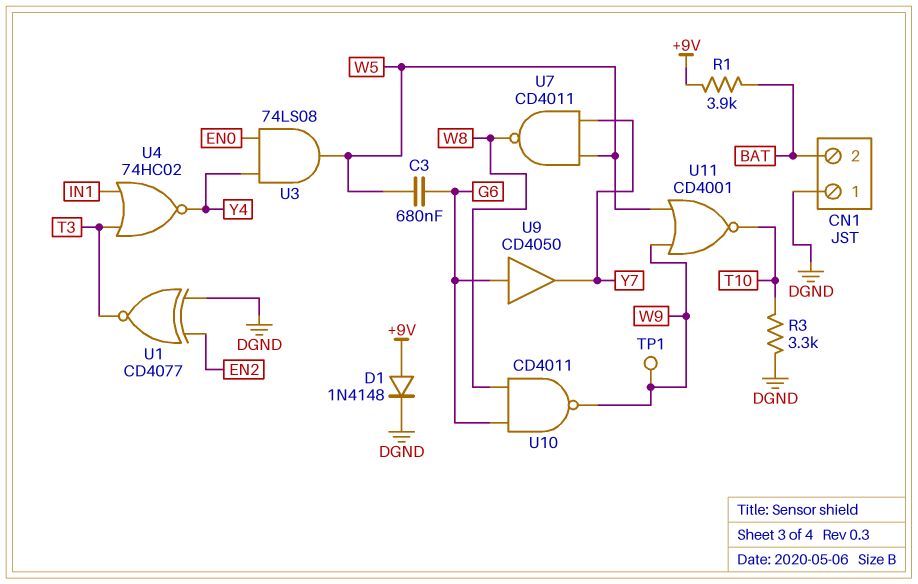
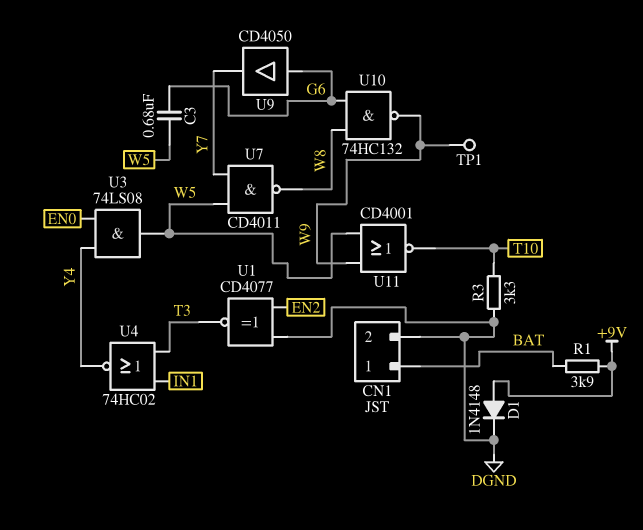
CN1 pin 1: DGND -> BAT
CN1 pin 2: BAT -> DGND
U10: NAND CD4011 (in G6, in W8, out W9) -> NAND 74HC132 (in G6, in W8, out W9)

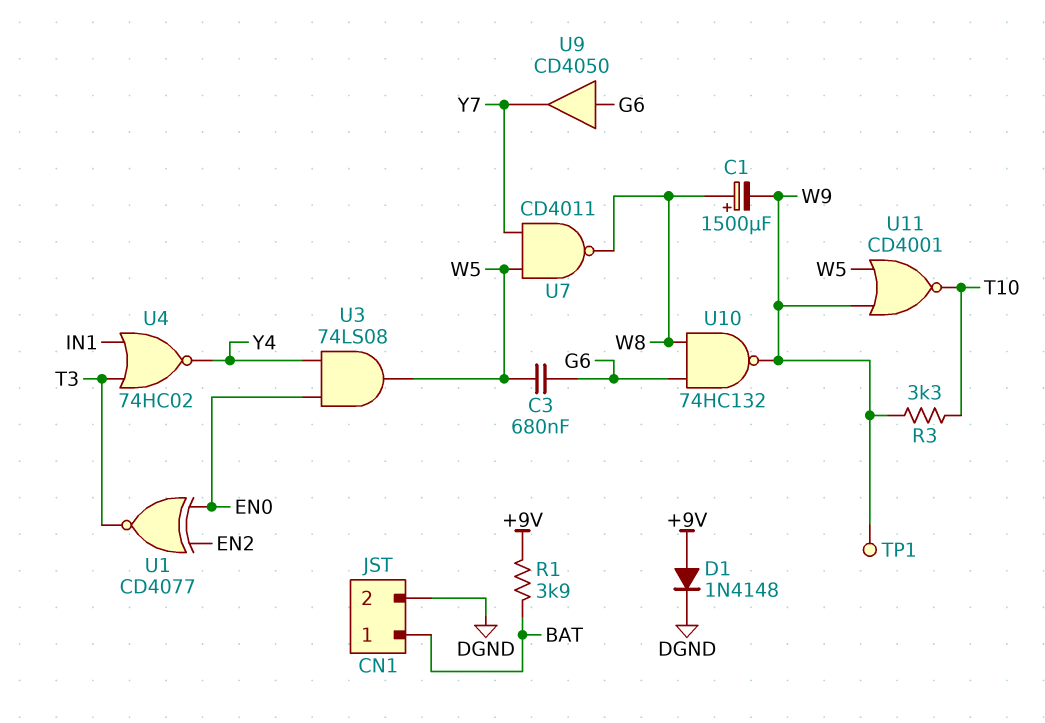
C1: none -> 1500uF (plus W8, minus W9)
R3: 3.3k (DGND, T10) -> 3.3k (T10, W9)
U1: XNOR CD4077 (in DGND, in EN2, out T3) -> XNOR CD4077 (in EN0, in EN2, out T3)

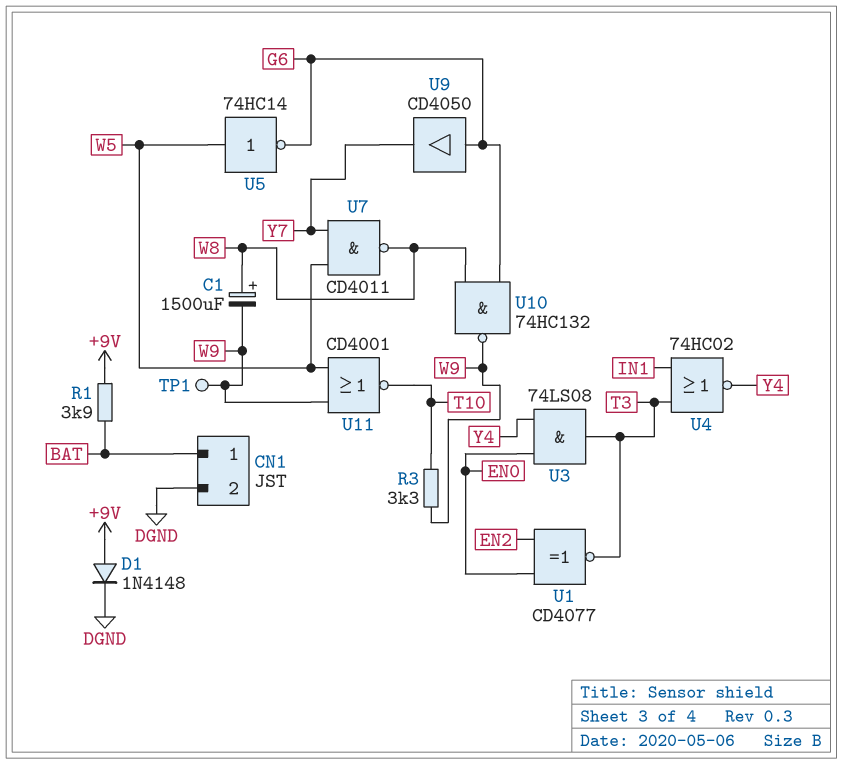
C3: 680nF (G6, W5) -> none
U3: AND 74LS08 (in EN0, in Y4, out W5) -> AND 74LS08 (in EN0, in Y4, out T3)
U5: none -> NOT 74HC14 (in W5, out G6)

